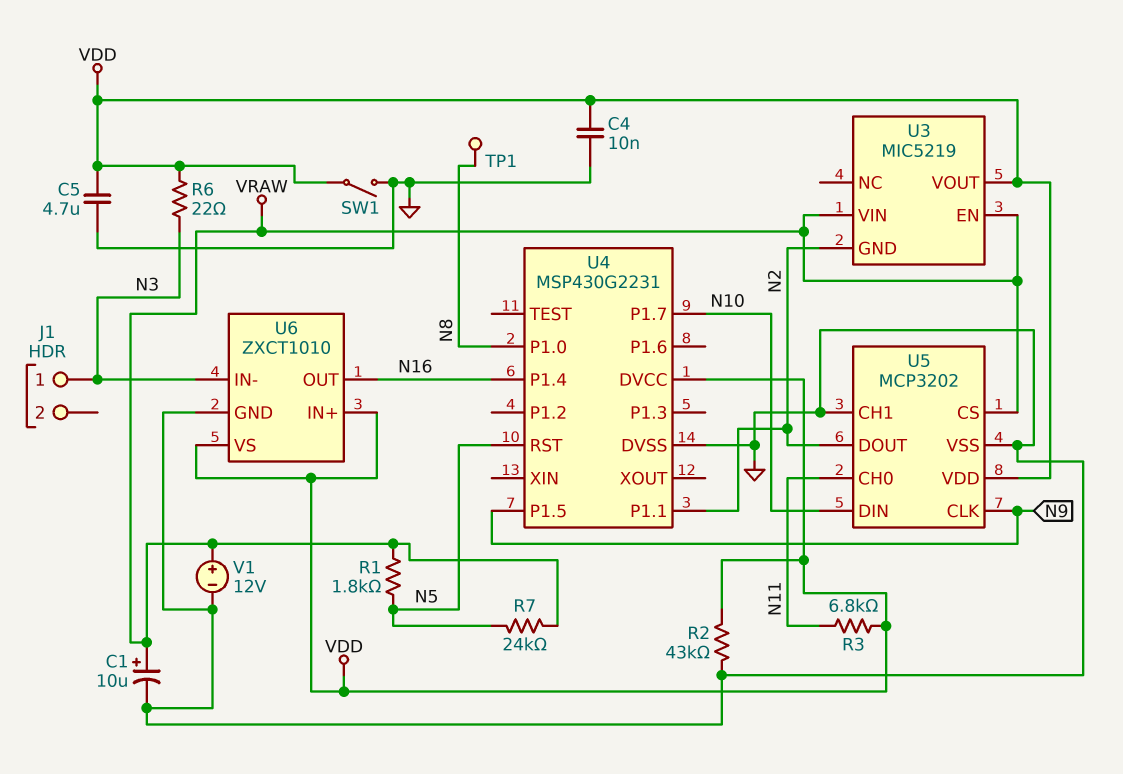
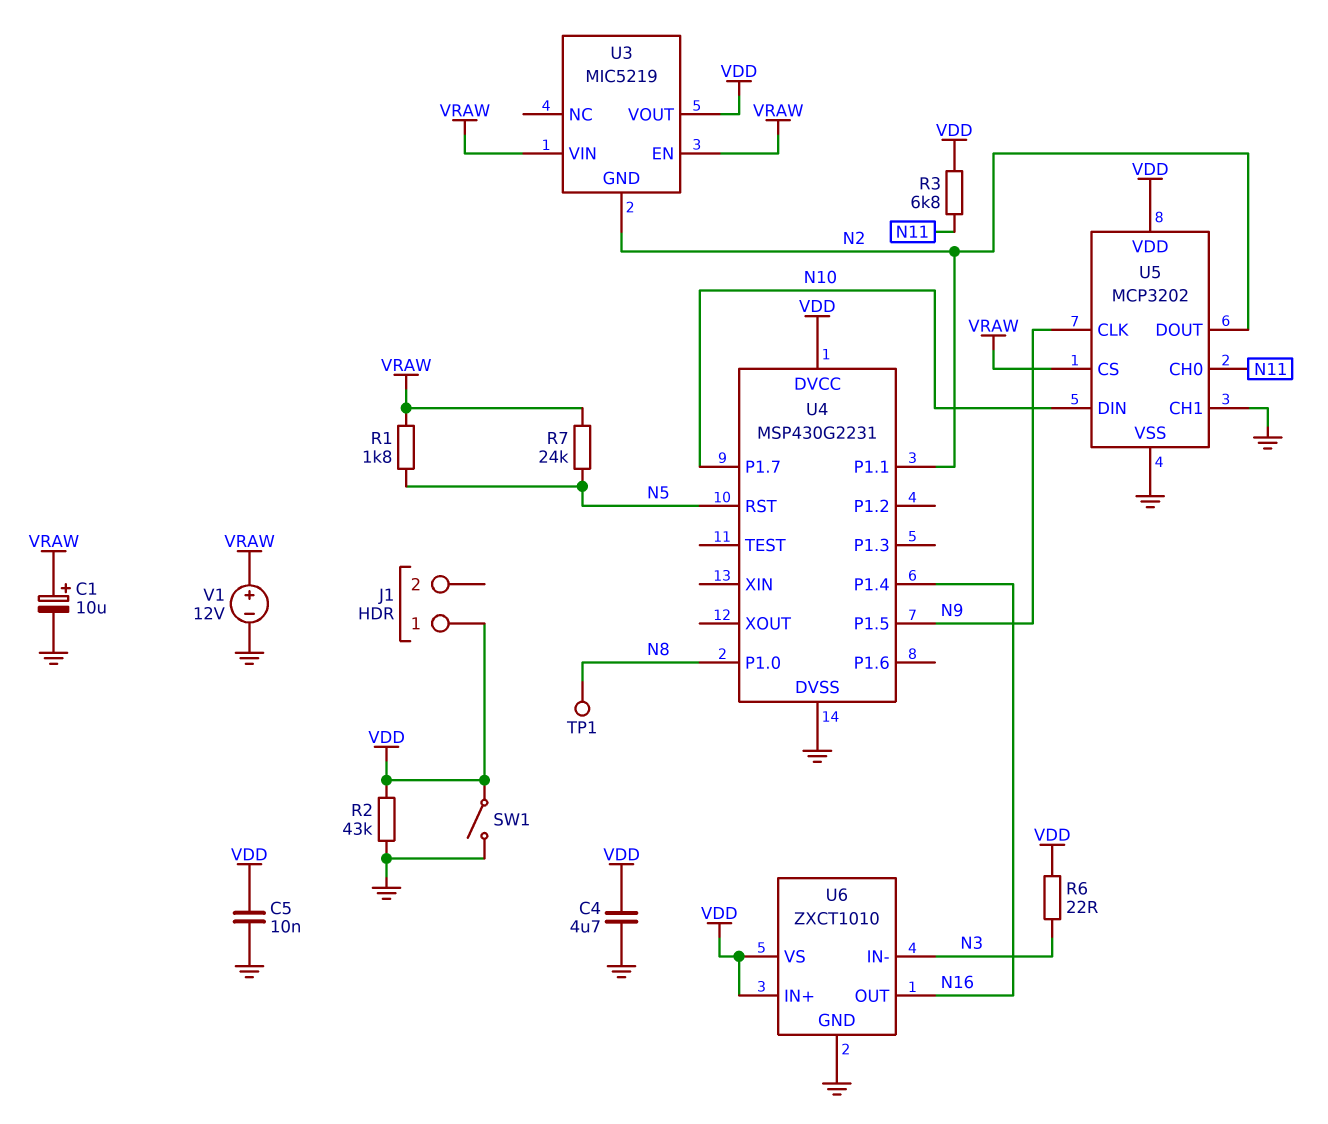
C4: 10nF (GND, VDD) -> 4.7uF (GND, VDD)
C5: 4.7uF (GND, VDD) -> 10nF (GND, VDD)
J1 pin 1: N3 -> VDD

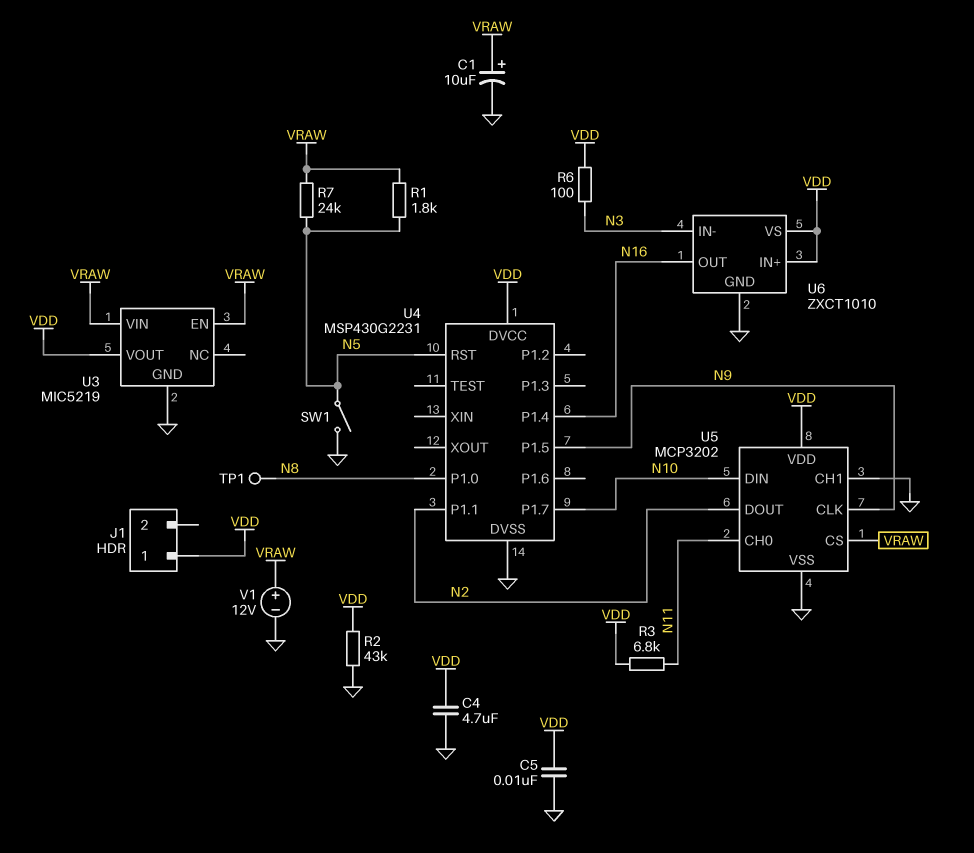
R6: 22 (N3, VDD) -> 100 (N3, VDD)
SW1: switch (GND, VDD) -> switch (GND, N5)
U3 pin GND: N2 -> GND

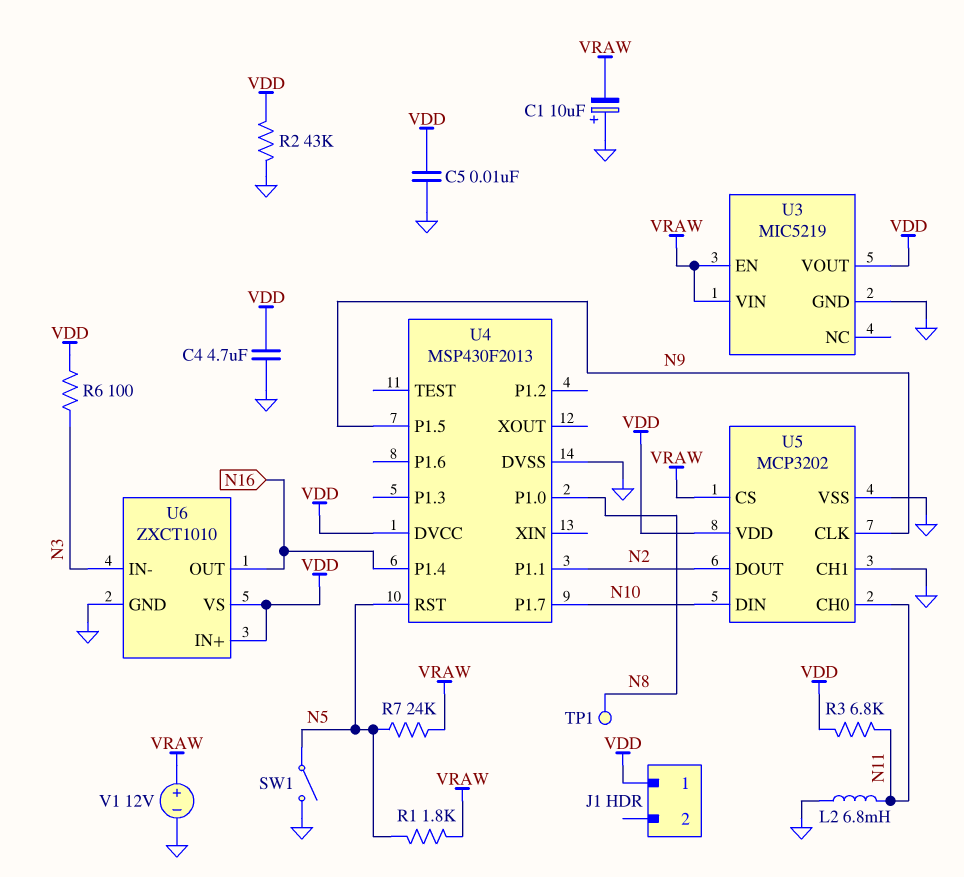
C1: 10uF (plus VRAW, minus GND) -> 10uF (plus GND, minus VRAW)
L2: none -> 6.8mH (GND, N11)
U4: MSP430G2231 -> MSP430F2013

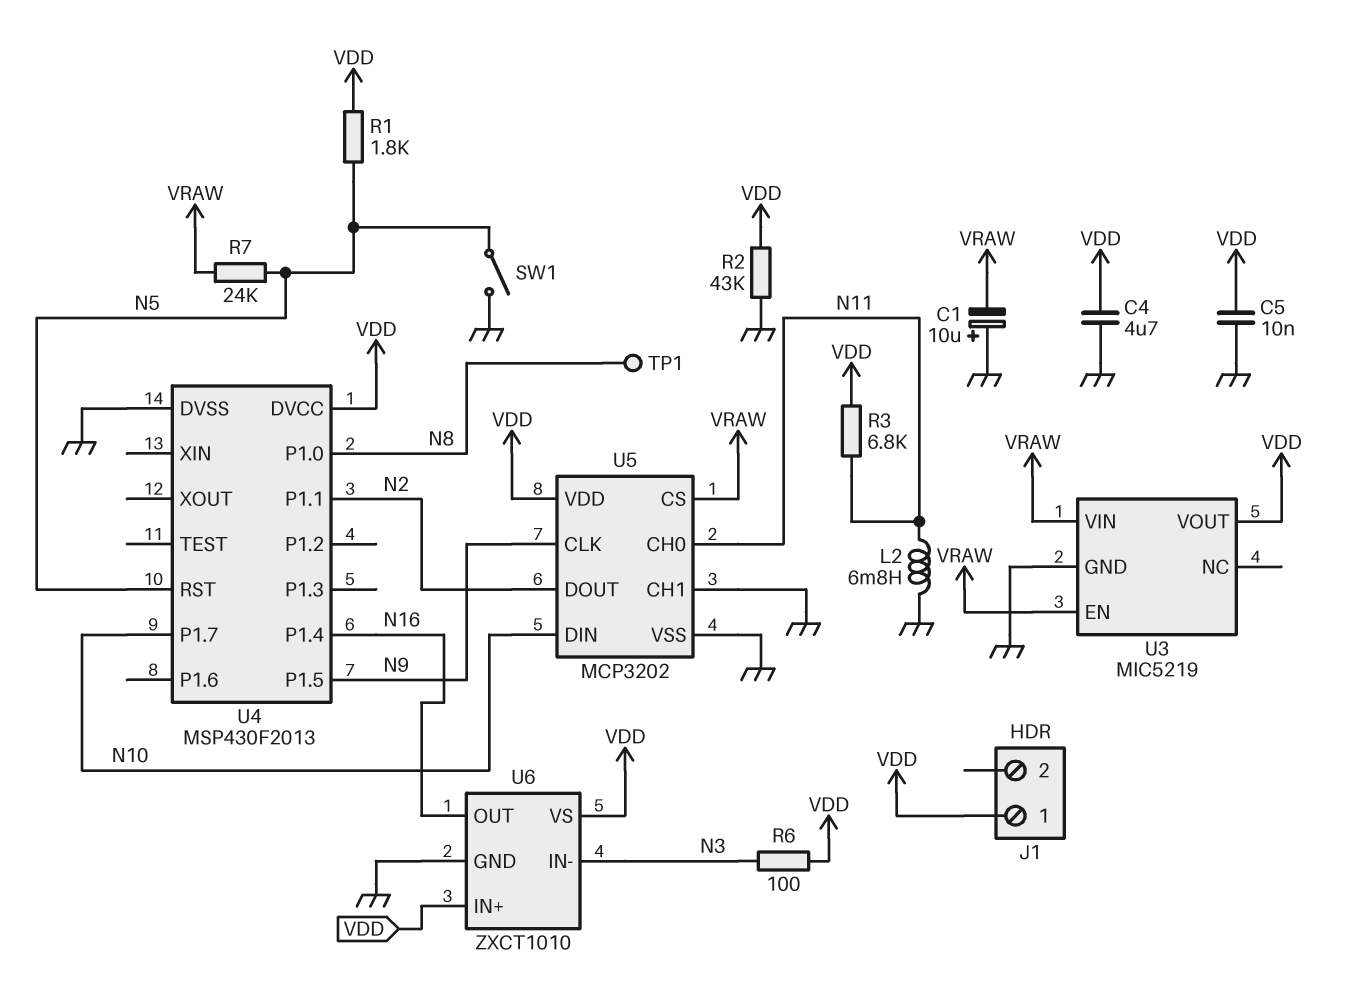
R1: 1.8k (N5, VRAW) -> 1.8k (N5, VDD)
V1: 12V (plus VRAW, minus GND) -> none

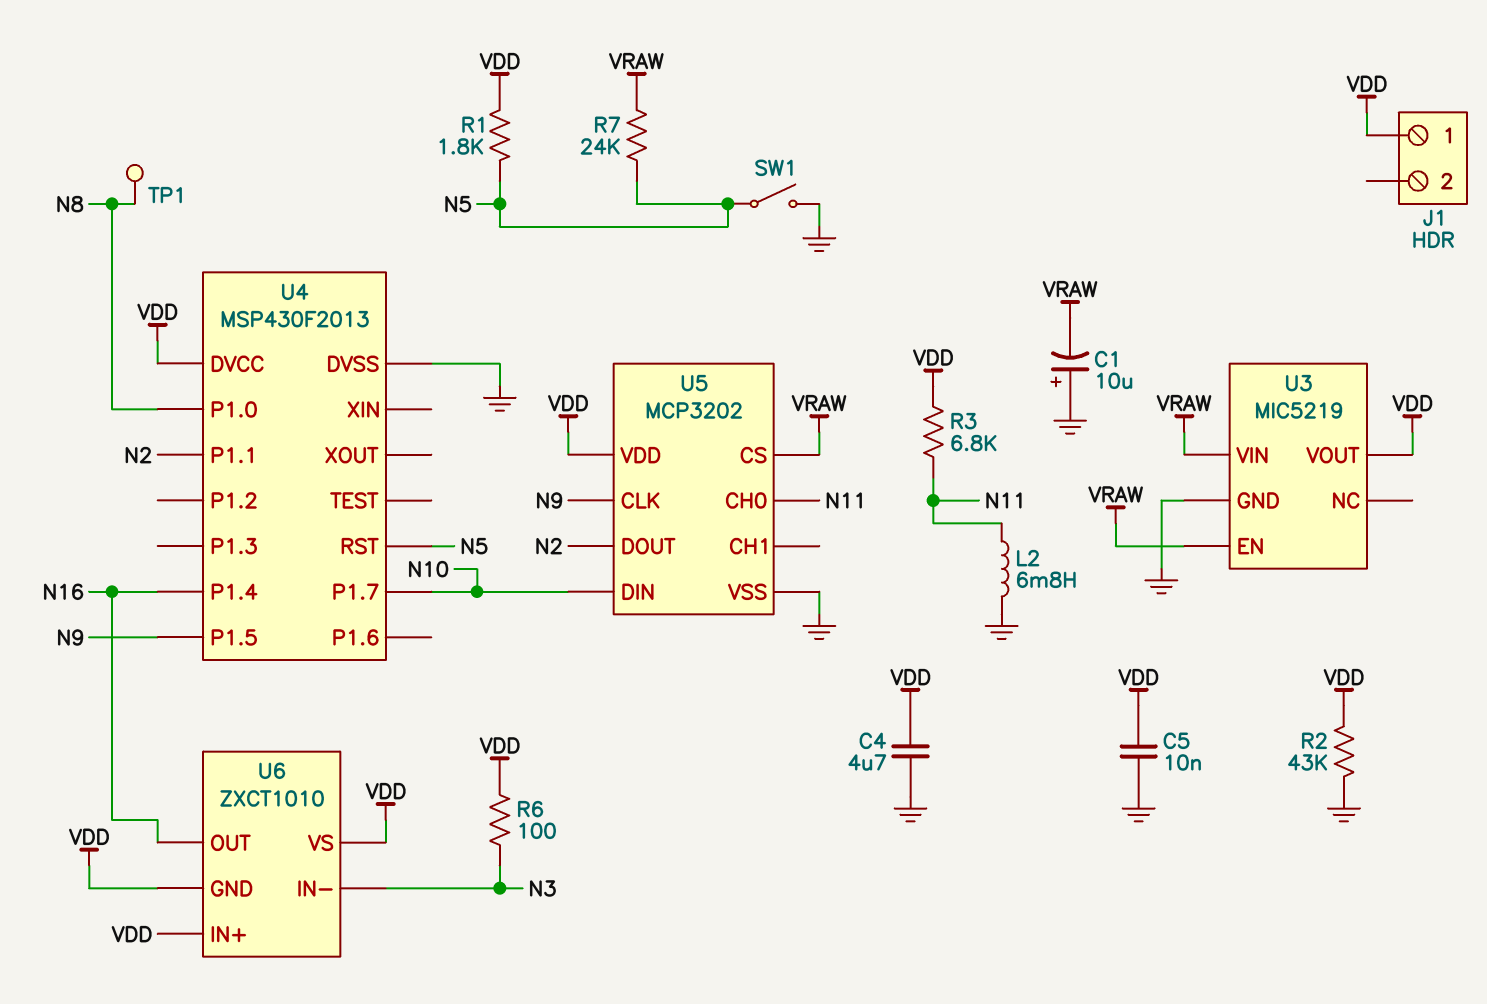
U5 pin CH1: GND -> none
U6 pin GND: GND -> VDD

